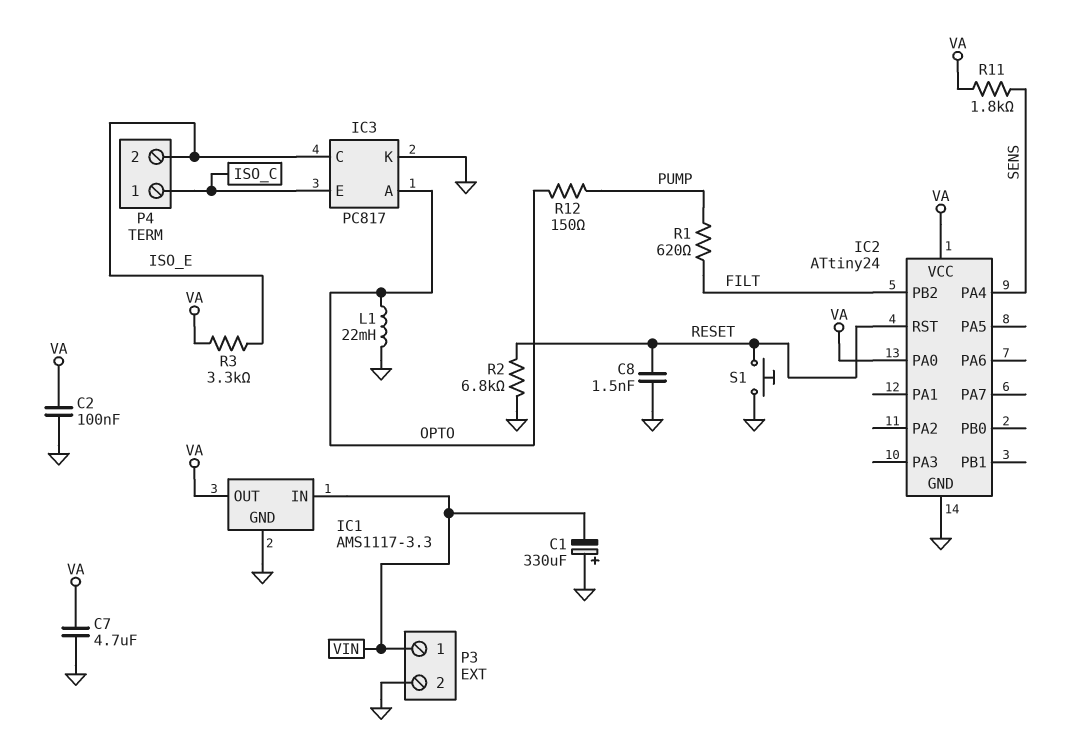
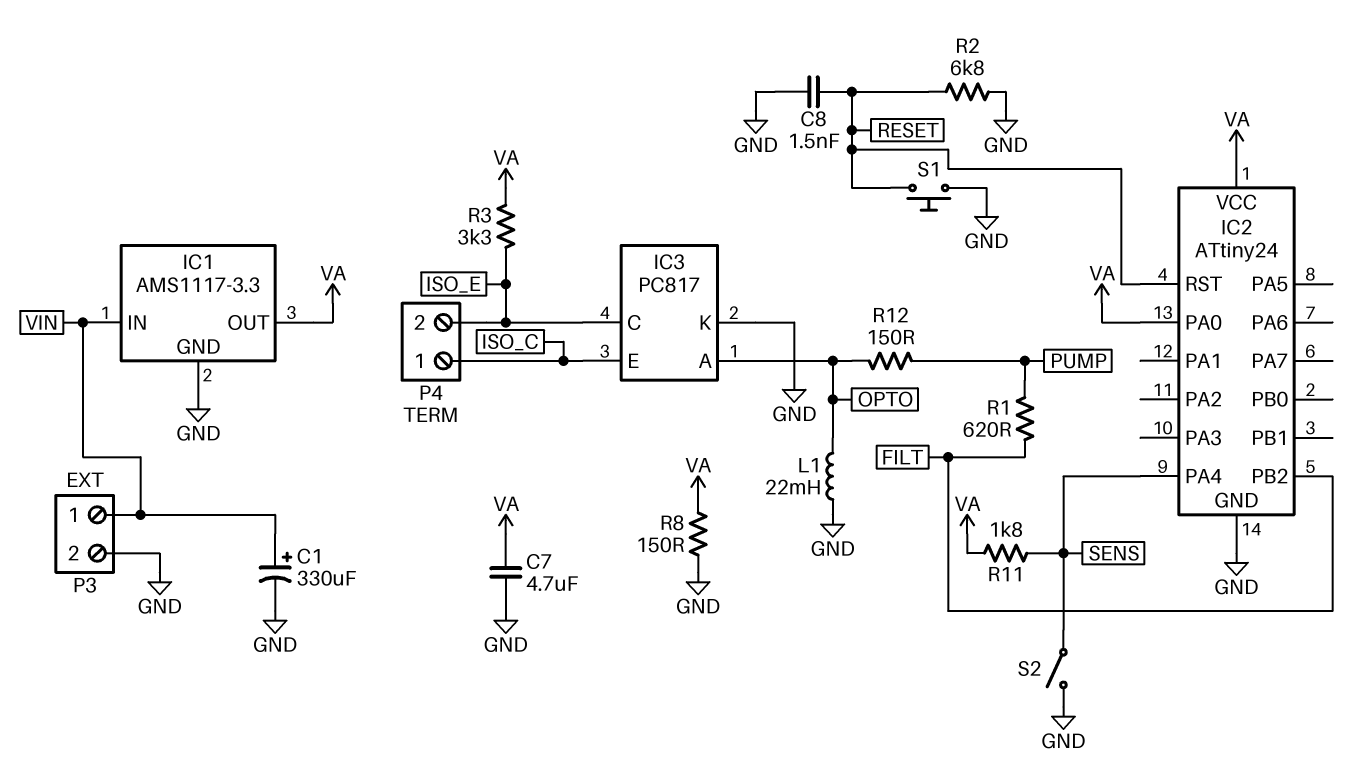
C1: 330uF (plus GND, minus VIN) -> 330uF (plus VIN, minus GND)
C2: 100nF (GND, VA) -> none
R8: none -> 150 (GND, VA)
S2: none -> switch (GND, SENS)

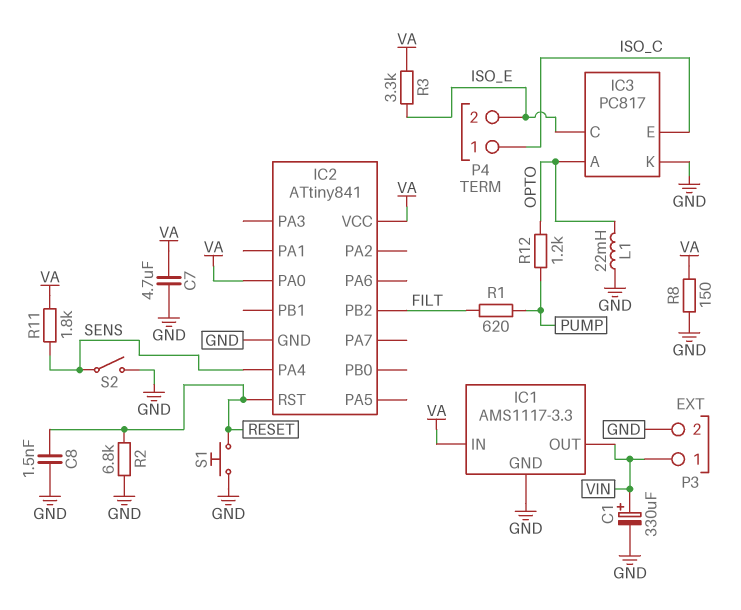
IC1 pin IN: VIN -> VA
IC1 pin OUT: VA -> VIN
IC2: ATtiny24 -> ATtiny841
R12: 150 (OPTO, PUMP) -> 1.2k (OPTO, PUMP)

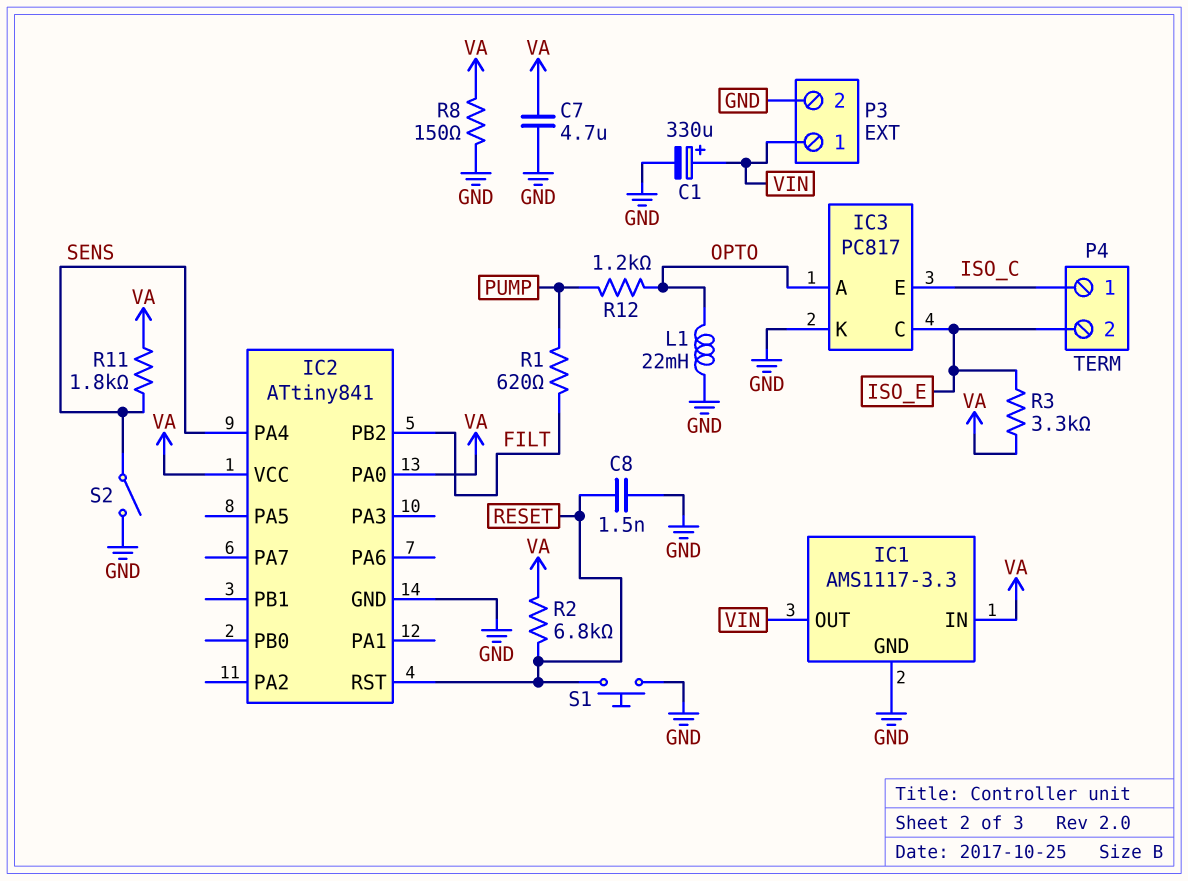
R2: 6.8k (GND, RESET) -> 6.8k (RESET, VA)

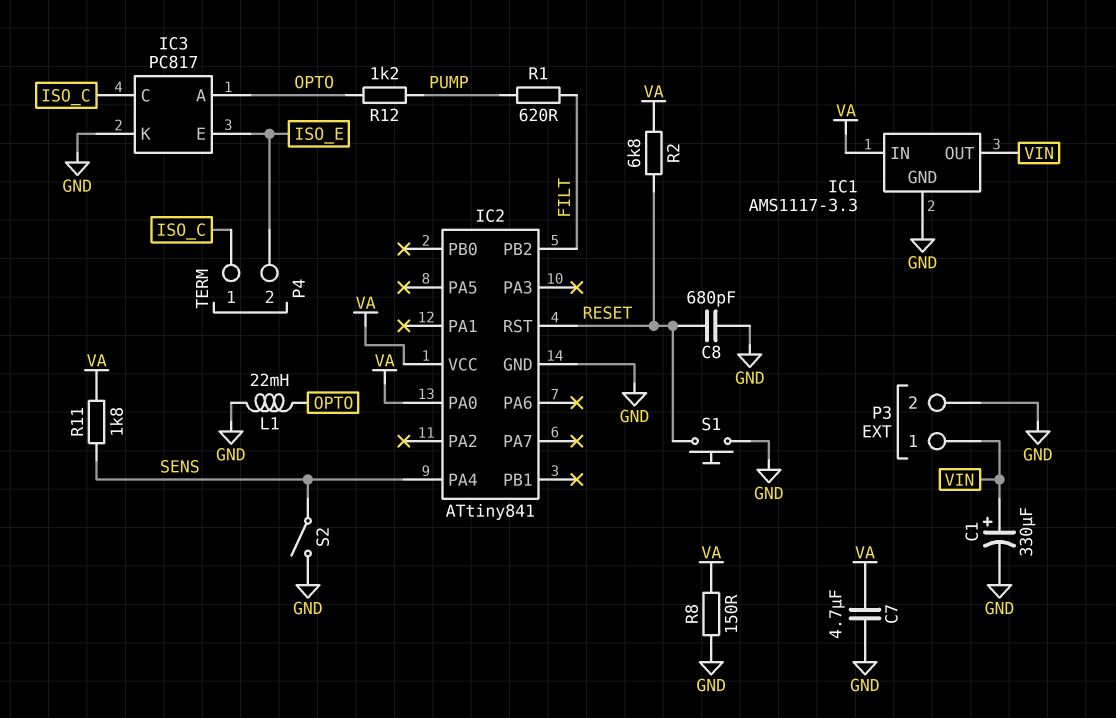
C8: 1.5nF (GND, RESET) -> 680pF (GND, RESET)
IC3 pin C: ISO_E -> ISO_C
IC3 pin E: ISO_C -> ISO_E
R3: 3.3k (ISO_E, VA) -> none

